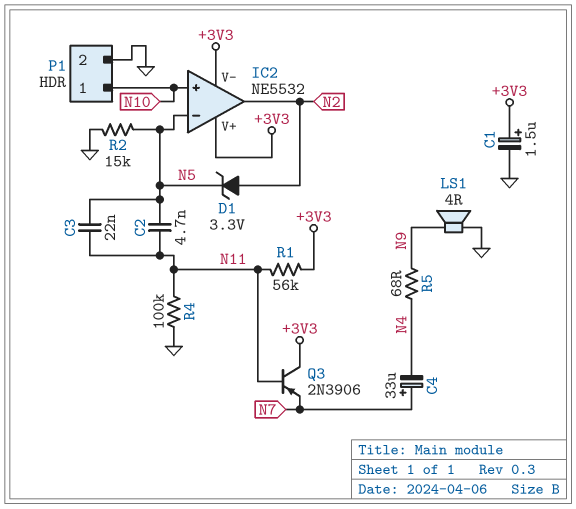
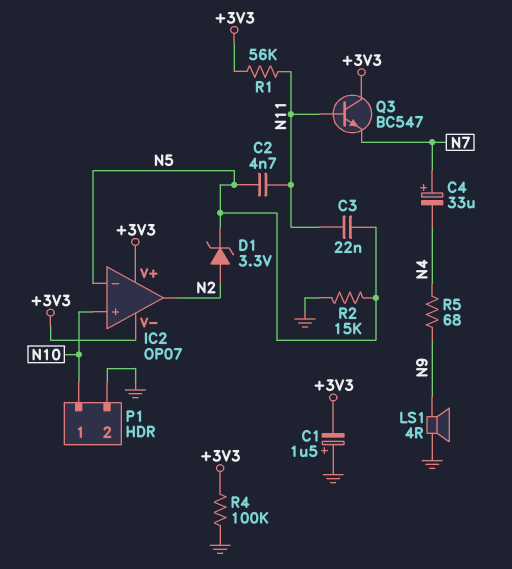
C1: 1.5uF (plus +3V3, minus GND) -> 1.5uF (plus GND, minus +3V3)
IC2: NE5532 -> OP07
Q3: PNP 2N3906 (B N11, C +3V3, E N7) -> NPN BC547 (B N11, C +3V3, E N7)
R4: 100k (GND, N11) -> 100k (+3V3, GND)

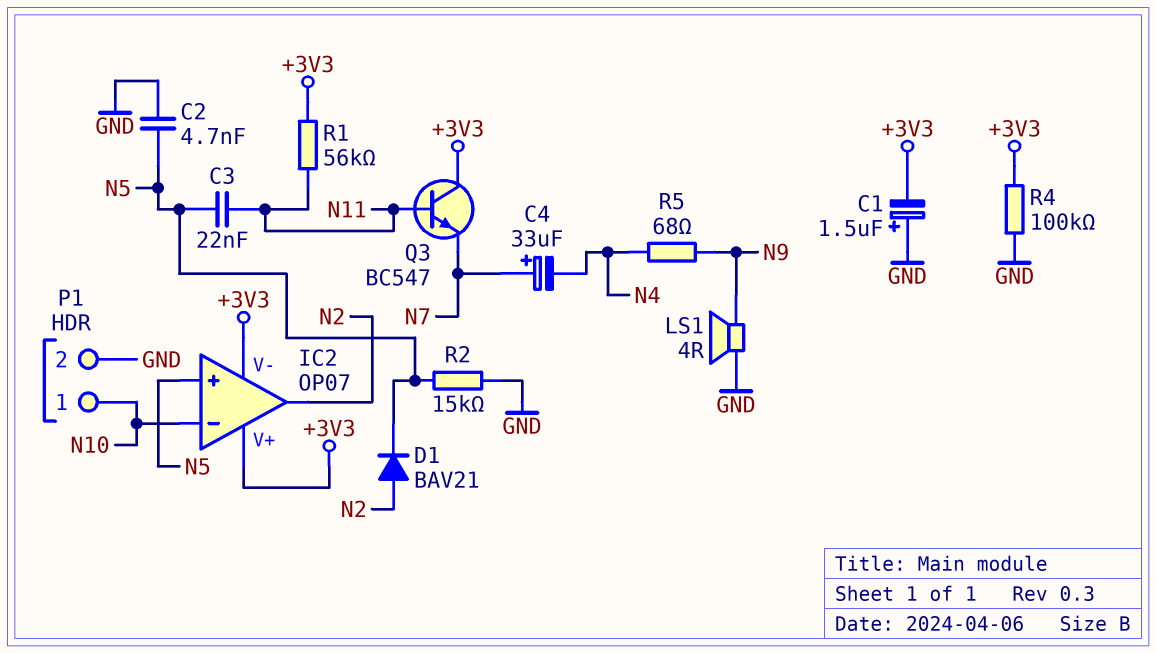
C2: 4.7nF (N5, N11) -> 4.7nF (GND, N5)
D1: zener 3.3V (A N2, K N5) -> diode BAV21 (A N2, K N5)
IC2 pin in+: N10 -> N5
IC2 pin in-: N5 -> N10

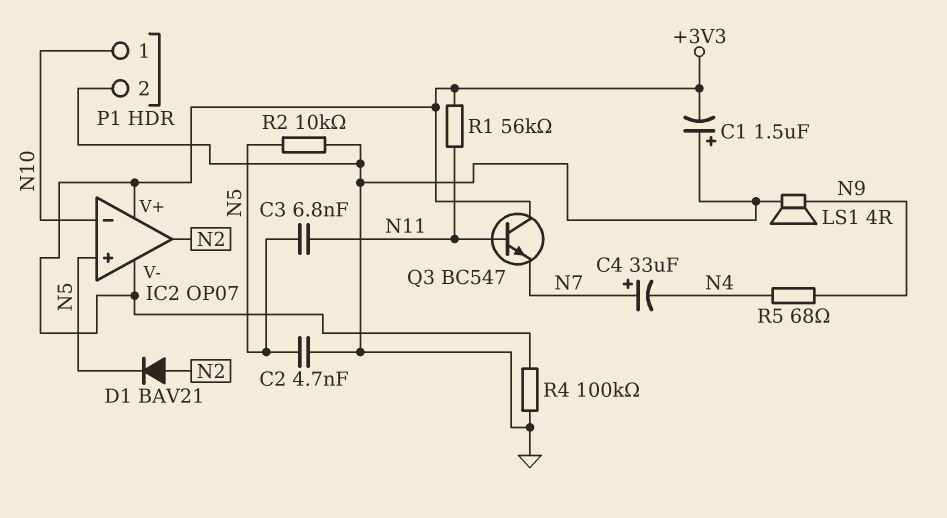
C3: 22nF (N5, N11) -> 6.8nF (N5, N11)
R2: 15k (GND, N5) -> 10k (GND, N5)

